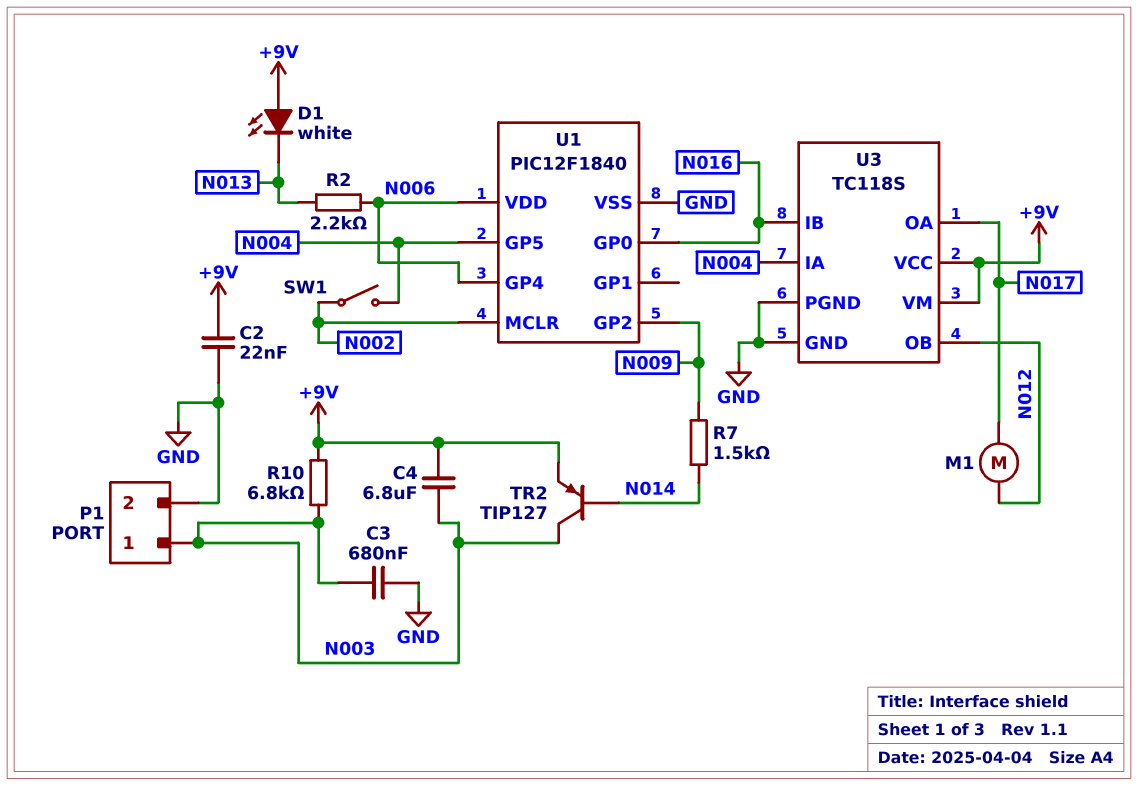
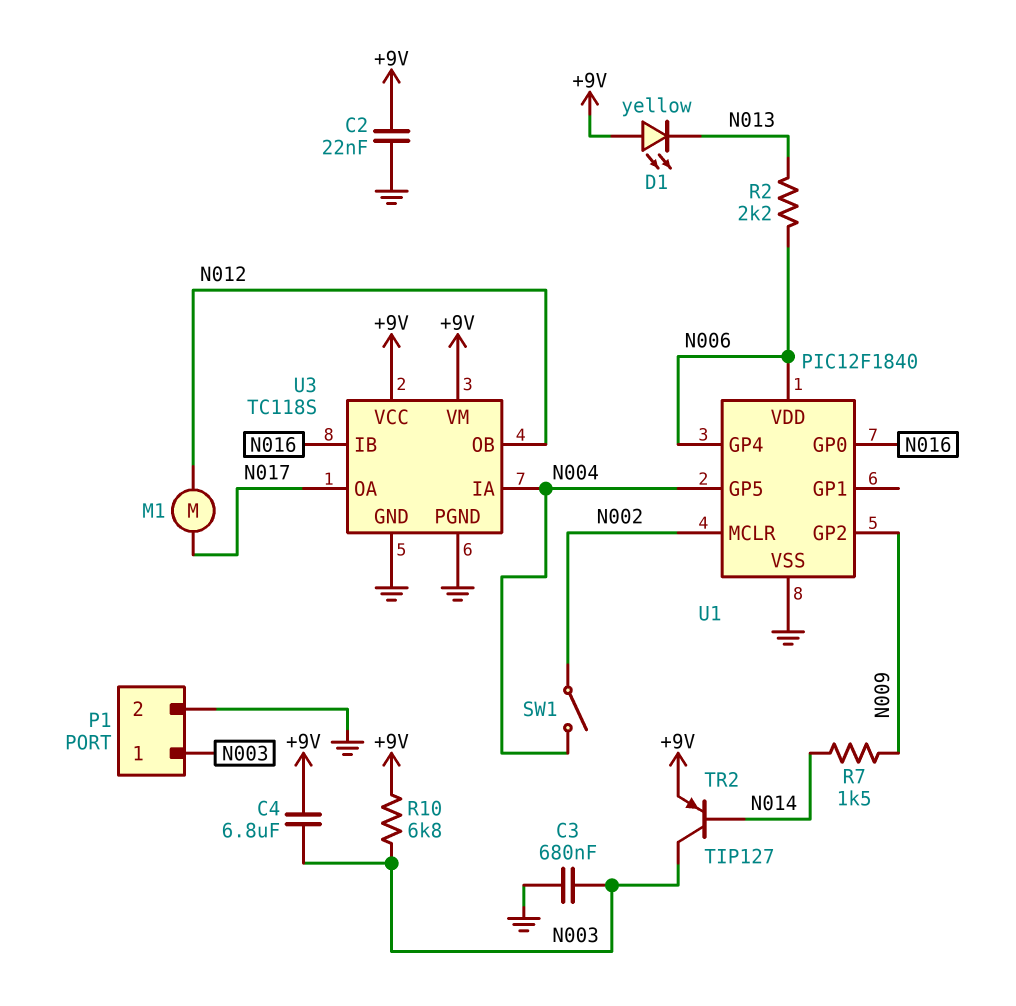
D1: LED white (A +9V, K N013) -> LED yellow (A +9V, K N013)

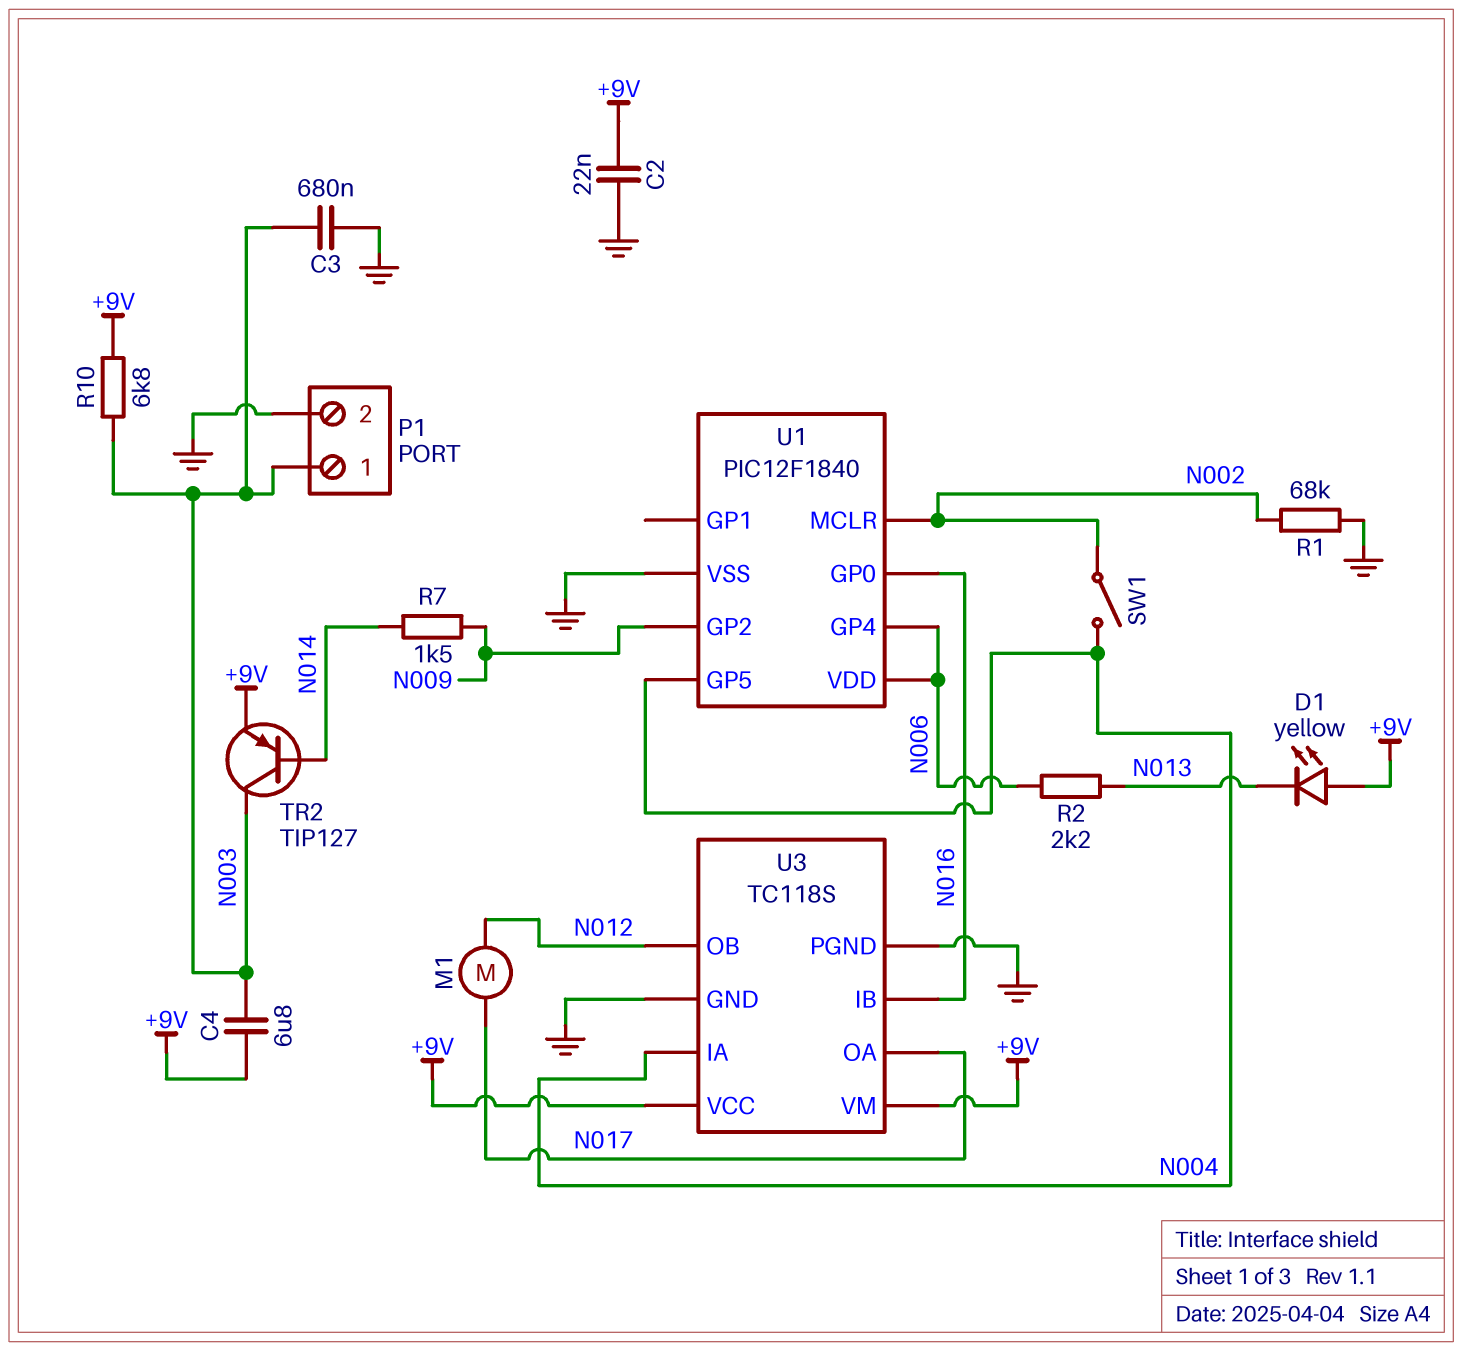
R1: none -> 68k (GND, N002)

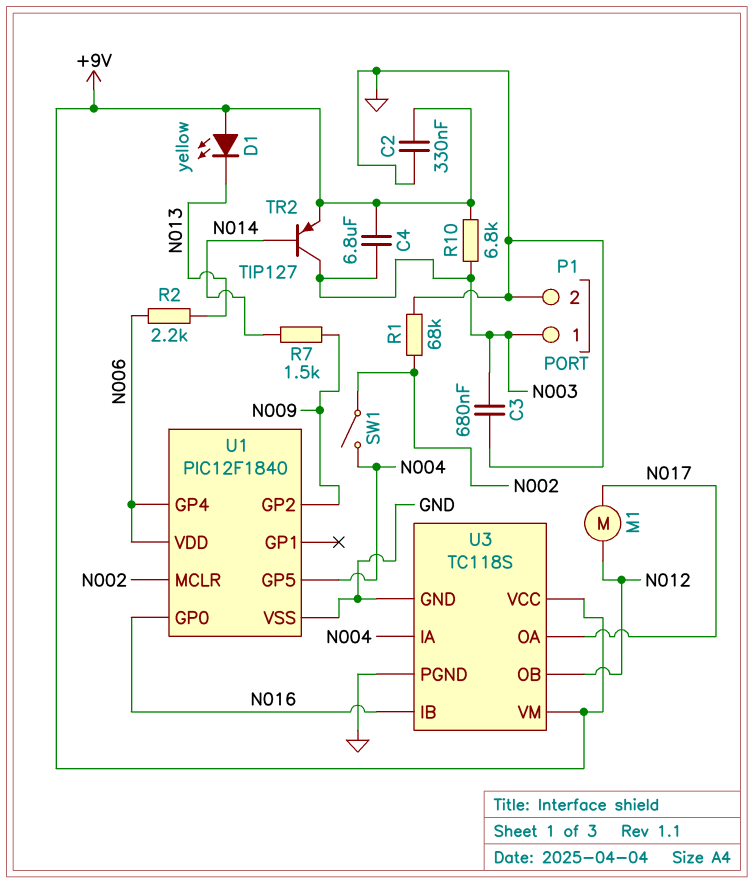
C2: 22nF (+9V, GND) -> 330nF (+9V, GND)

